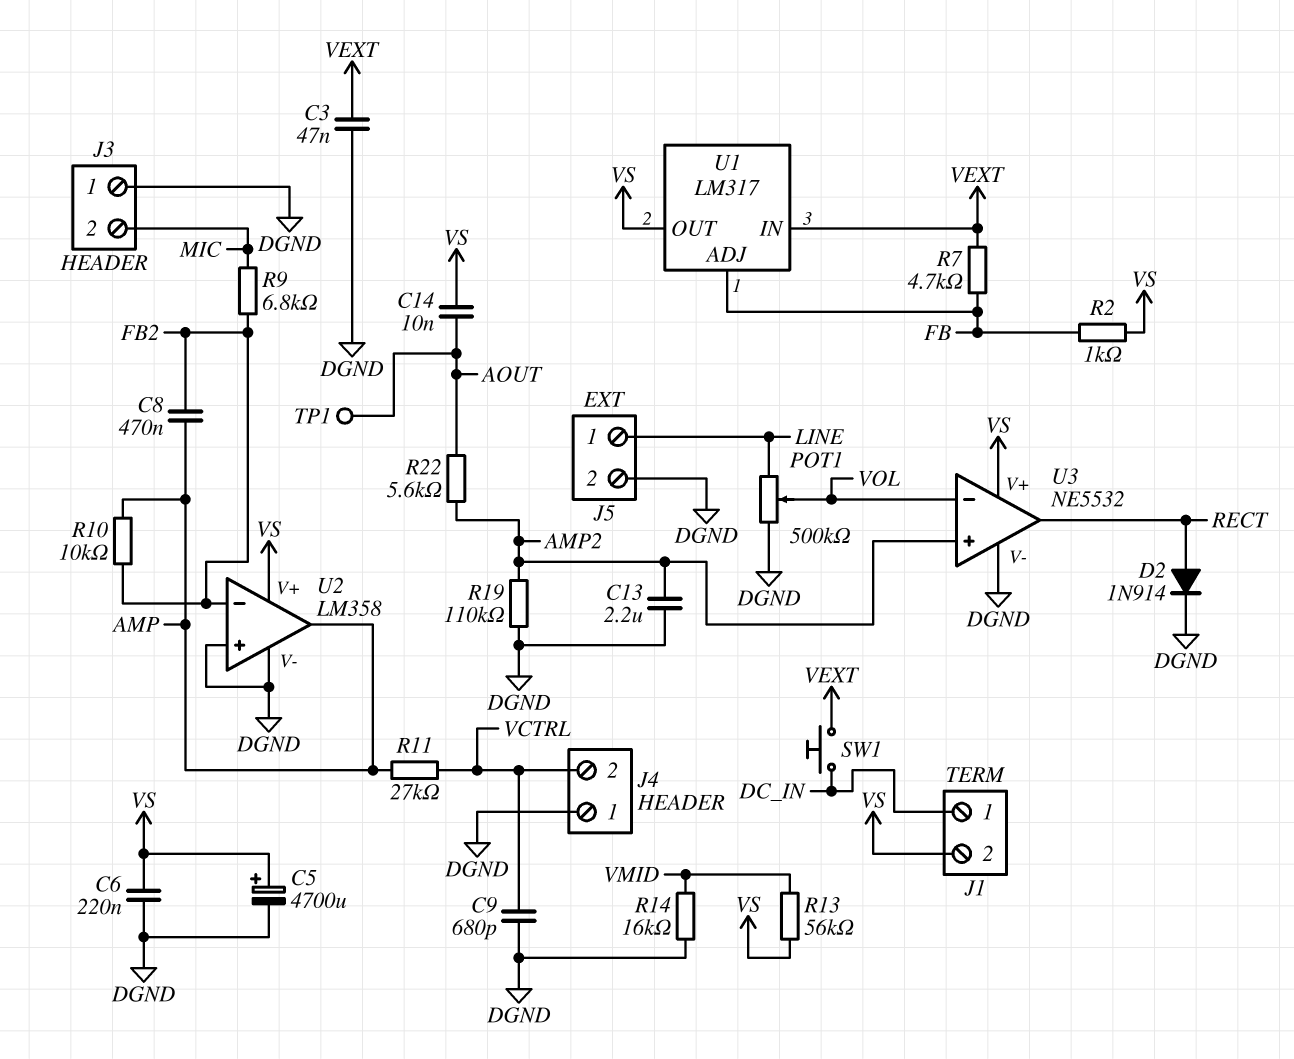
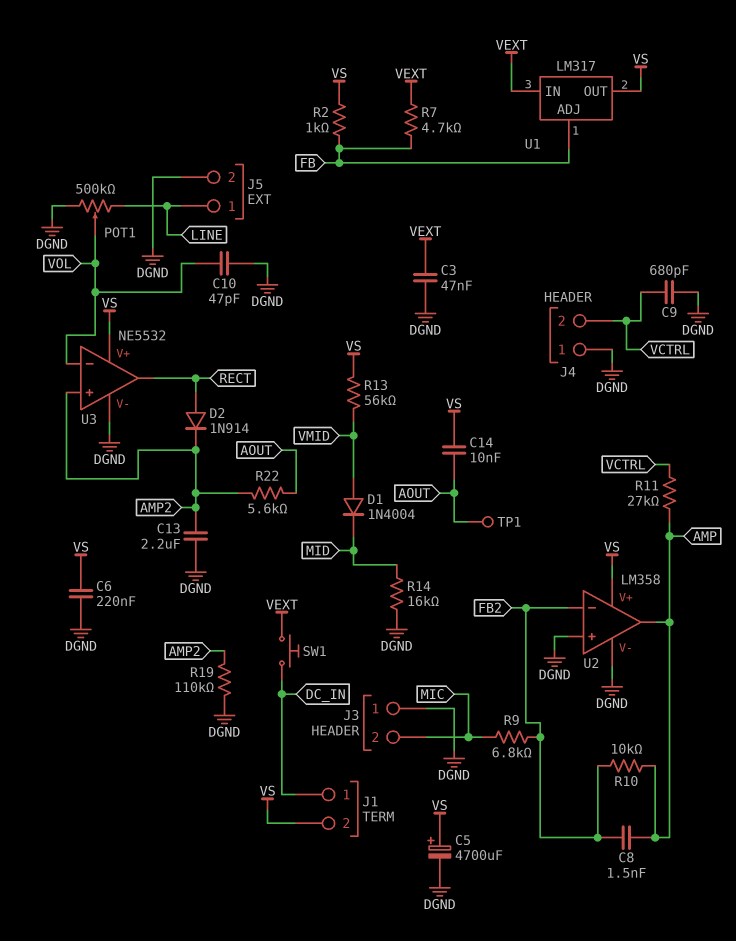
C8: 470nF (AMP, FB2) -> 1.5nF (AMP, FB2)
C10: none -> 47pF (DGND, VOL)
D1: none -> diode 1N4004 (A VMID, K MID)
D2: diode 1N914 (A RECT, K DGND) -> diode 1N914 (A RECT, K AMP2)
R14: 16k (DGND, VMID) -> 16k (DGND, MID)

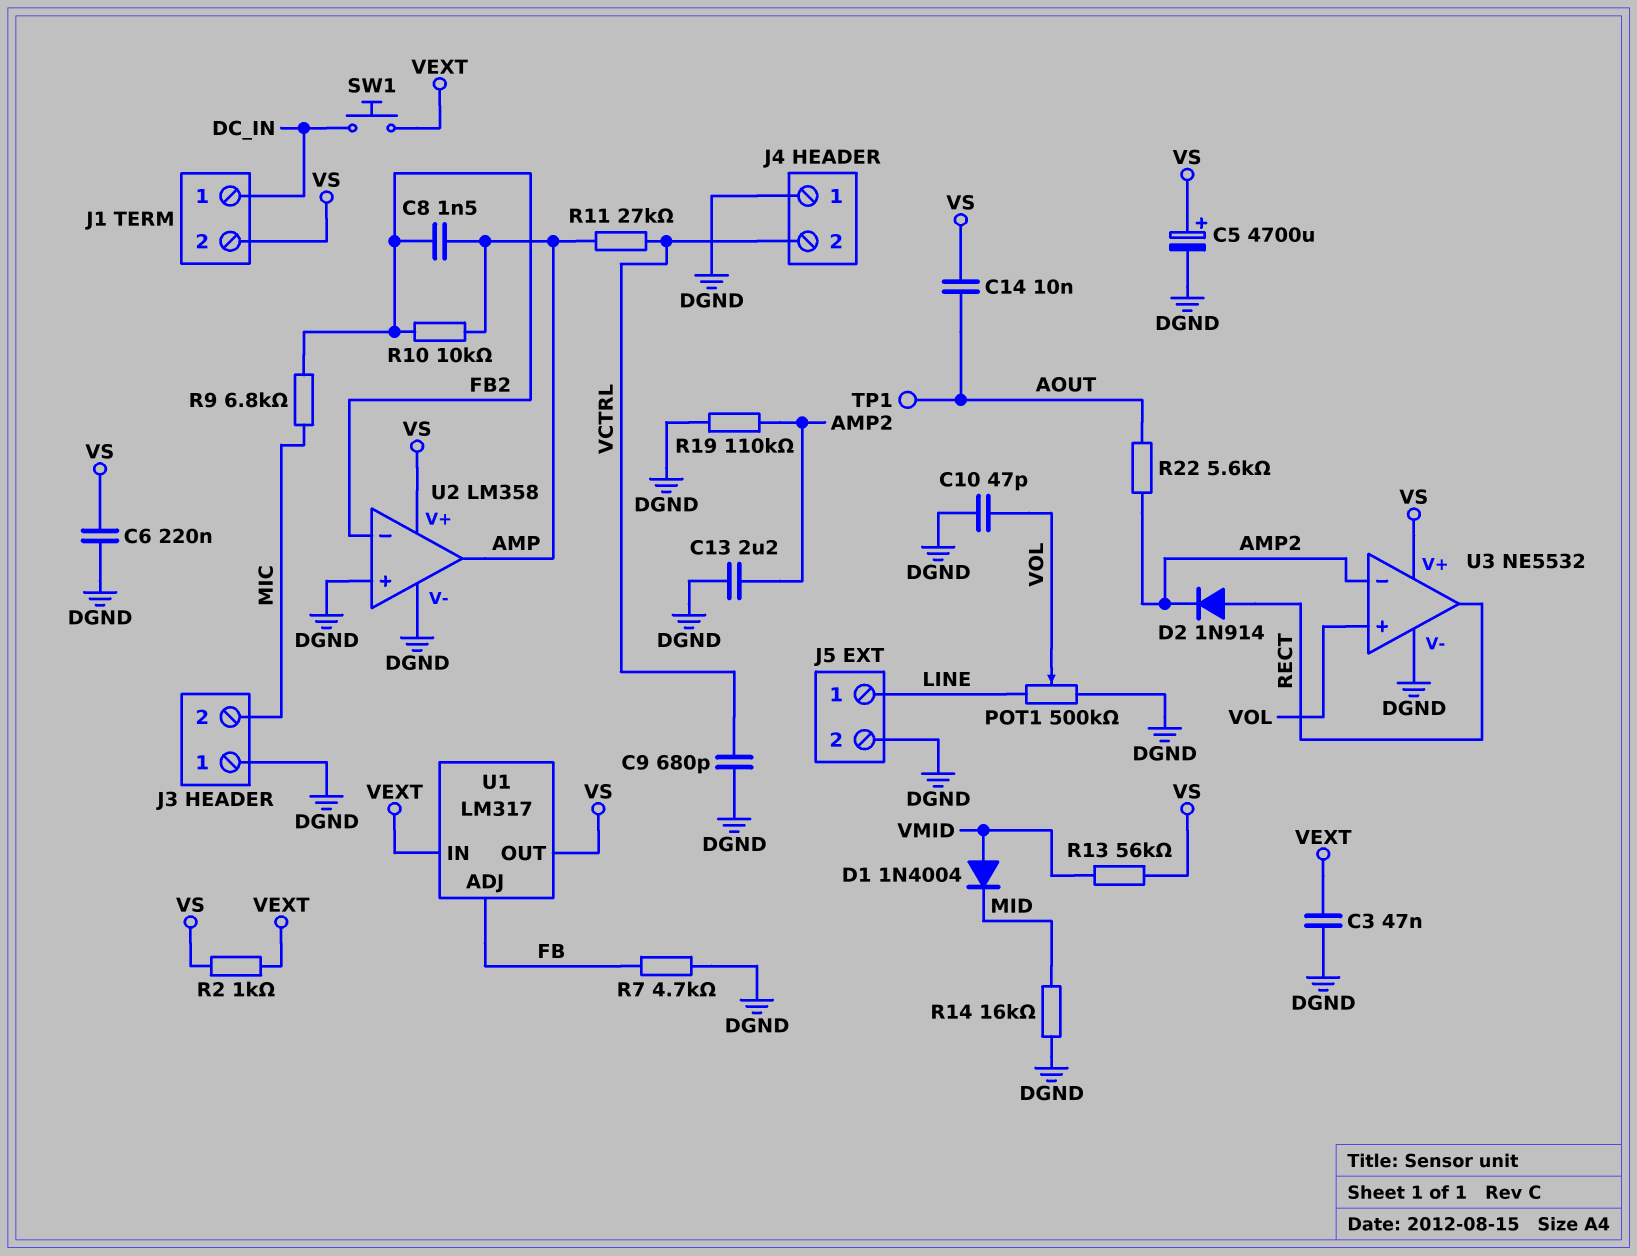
R2: 1k (FB, VS) -> 1k (VEXT, VS)
R7: 4.7k (FB, VEXT) -> 4.7k (DGND, FB)
U3 pin in+: AMP2 -> VOL
U3 pin in-: VOL -> AMP2

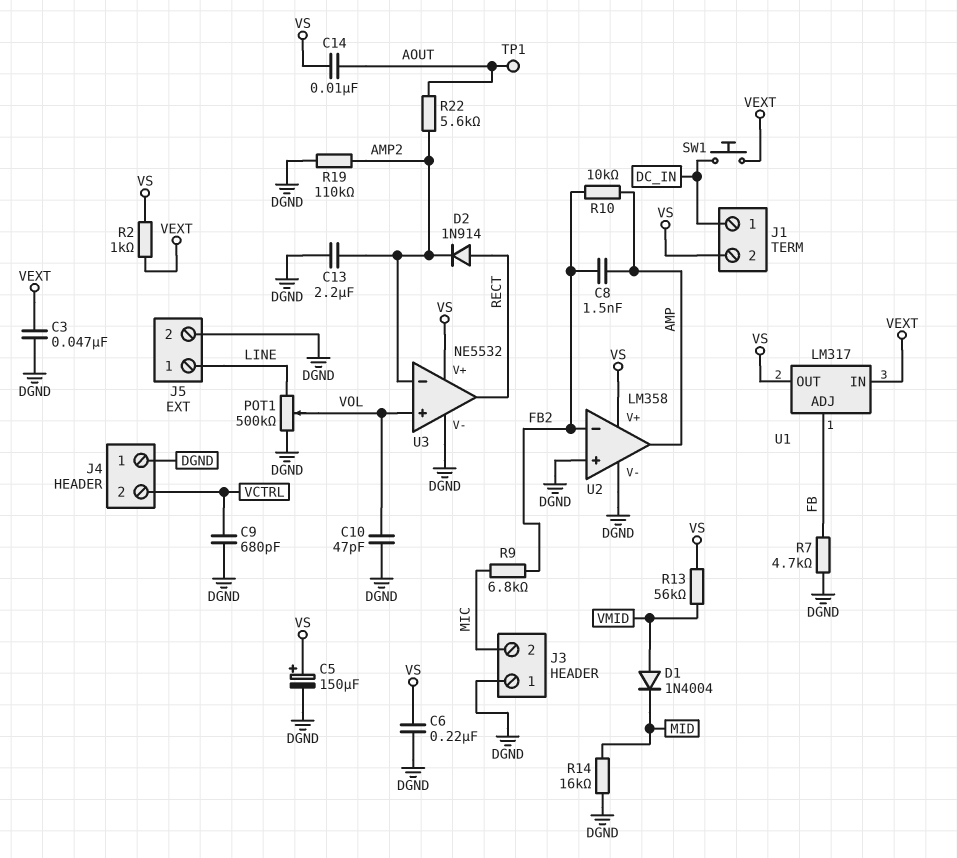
C5: 4700uF (plus VS, minus DGND) -> 150uF (plus VS, minus DGND)
R11: 27k (AMP, VCTRL) -> none

